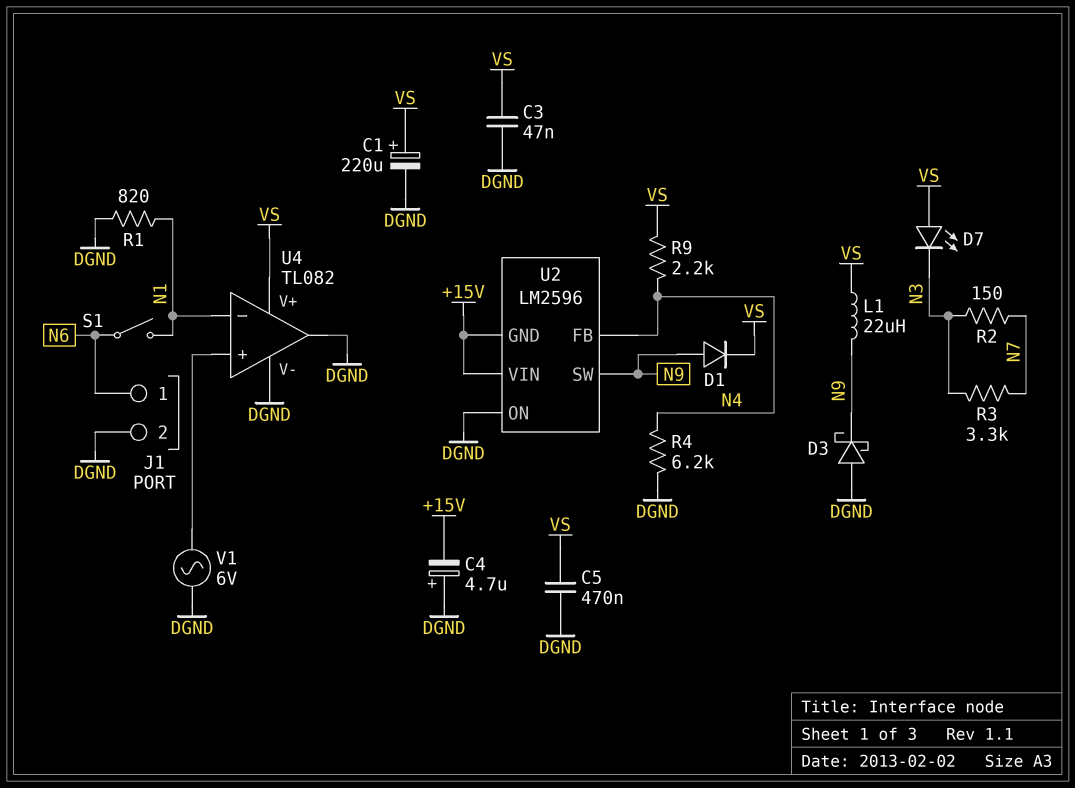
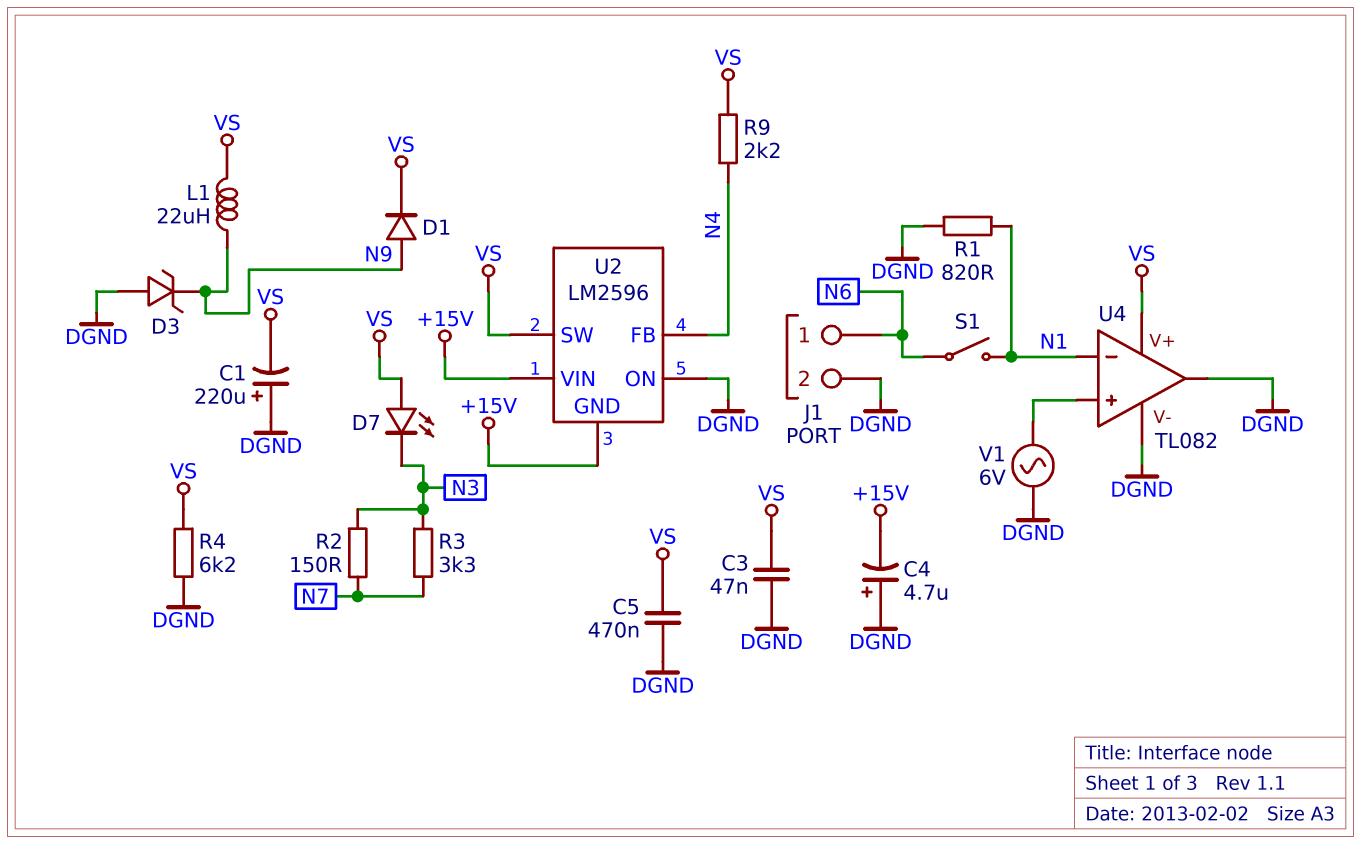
C1: 220uF (plus VS, minus DGND) -> 220uF (plus DGND, minus VS)
D3: schottky (A DGND, K N9) -> zener (A DGND, K N9)
R4: 6.2k (DGND, N4) -> 6.2k (DGND, VS)
U2 pin SW: N9 -> VS

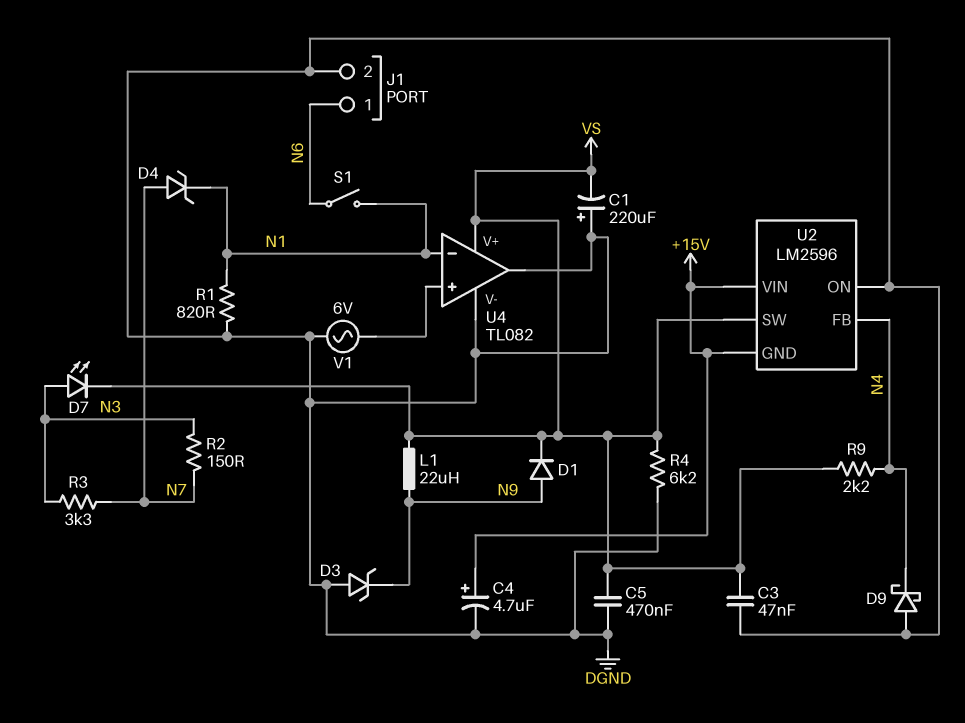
C4: 4.7uF (plus DGND, minus +15V) -> 4.7uF (plus +15V, minus DGND)
D4: none -> zener (A N7, K N1)
D7: LED (A VS, K N3) -> LED (A N3, K VS)
D9: none -> schottky (A DGND, K N4)

